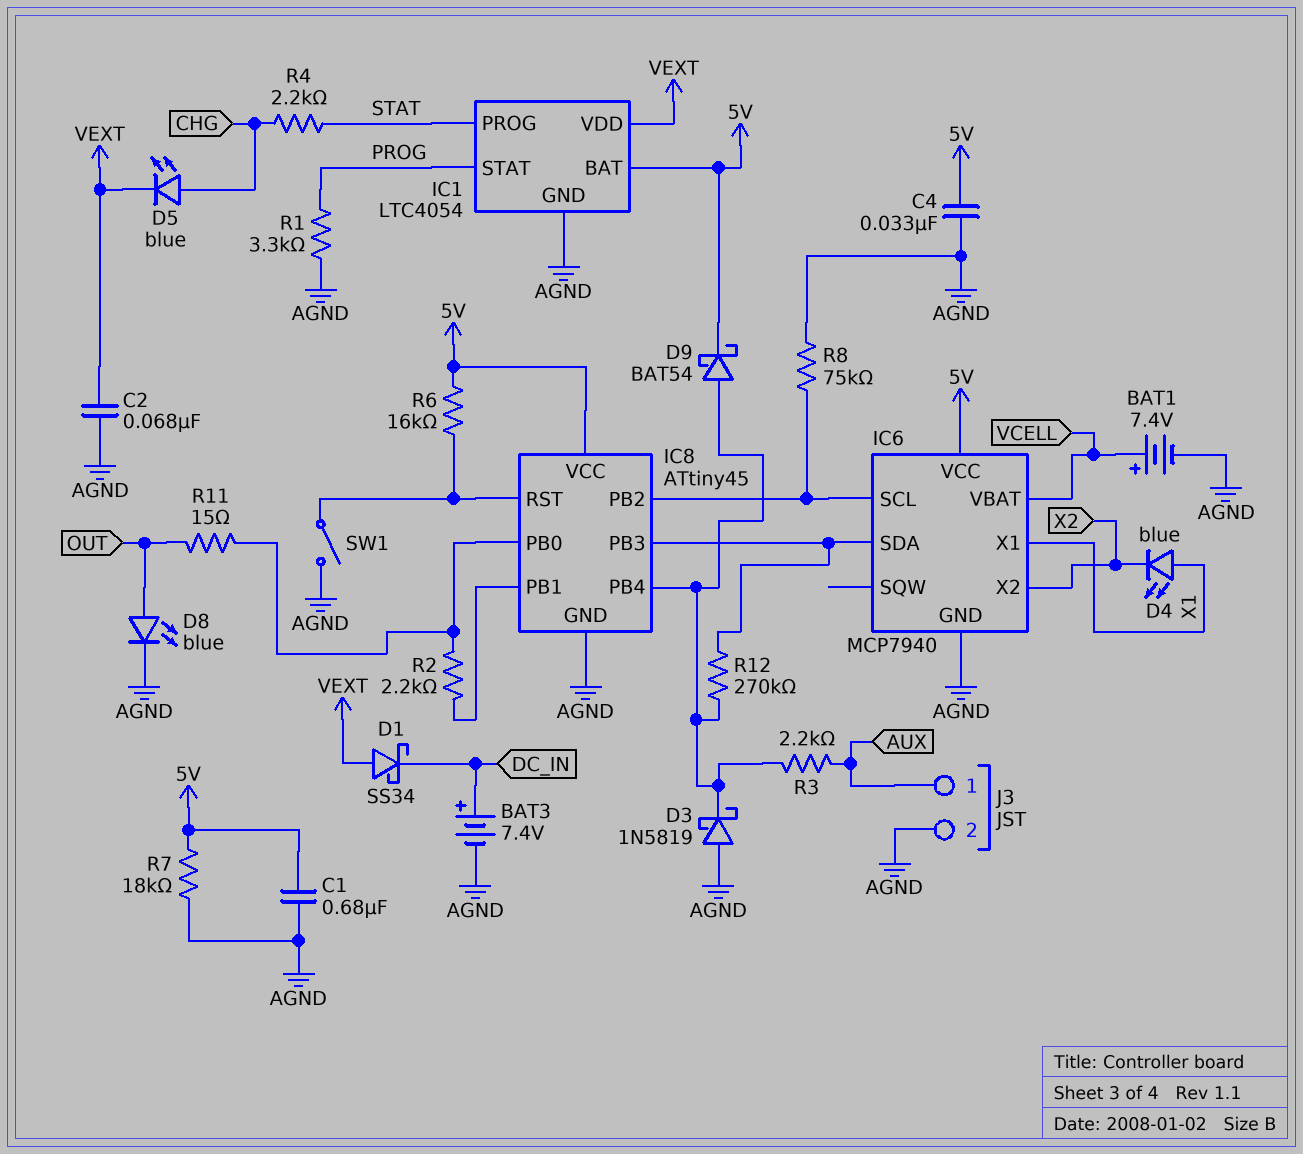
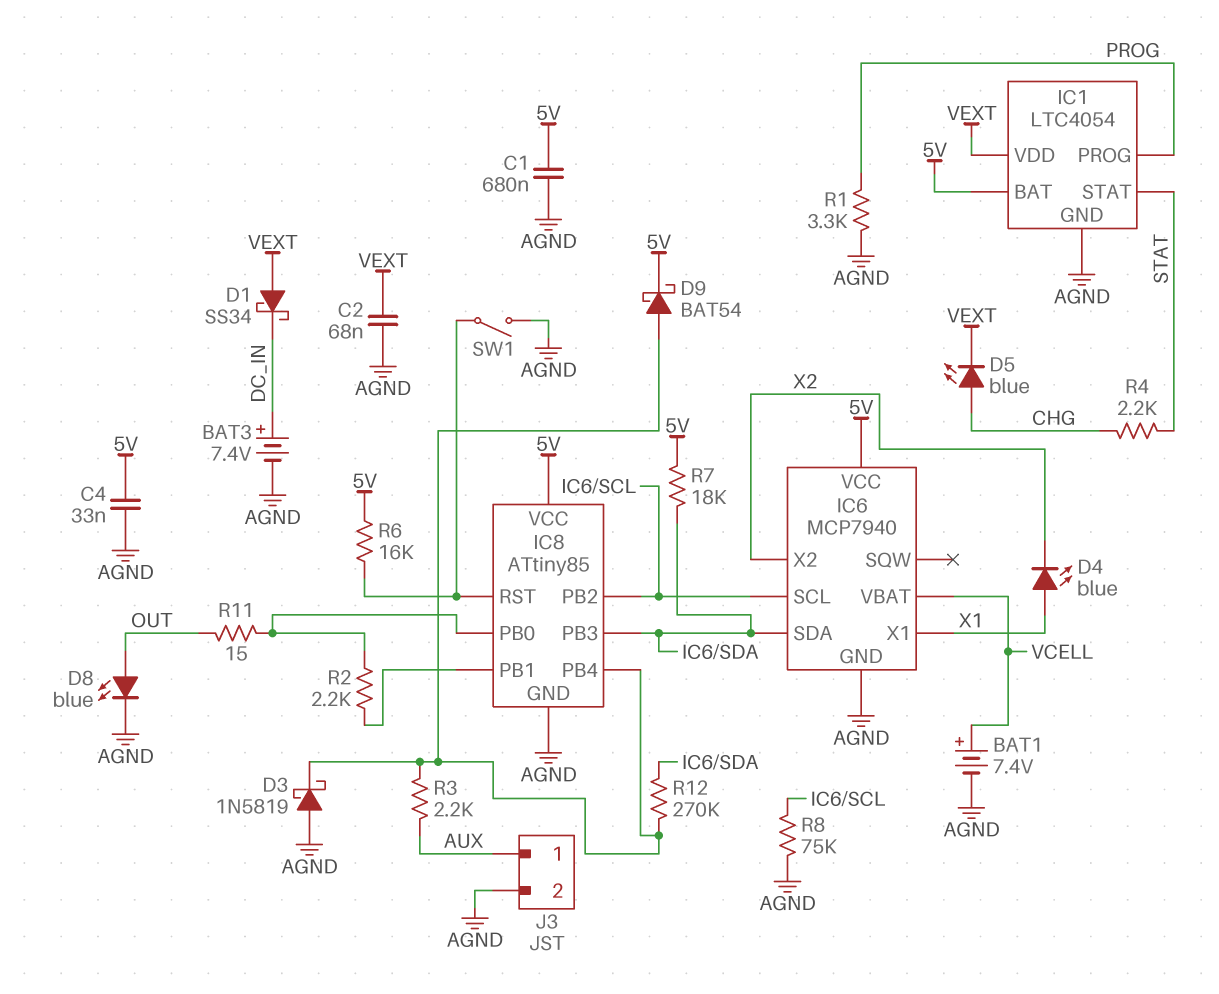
IC1 pin PROG: STAT -> PROG
IC1 pin STAT: PROG -> STAT
IC8: ATtiny45 -> ATtiny85
R7: 18k (5V, AGND) -> 18k (5V, IC6/SDA)

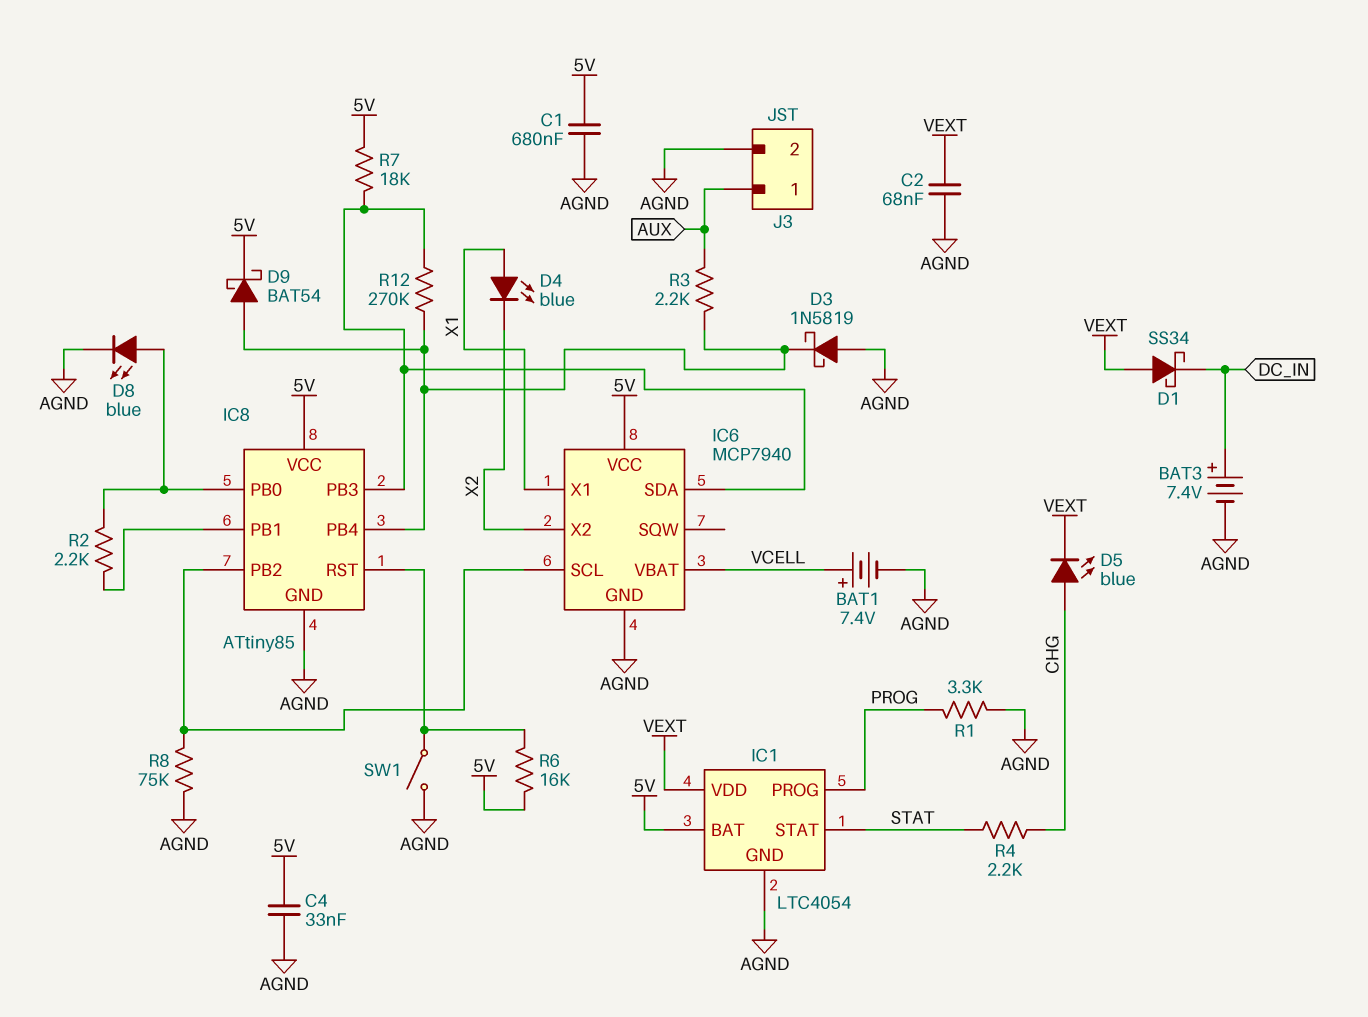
D8: LED blue (A OUT, K AGND) -> LED blue (A IC8/PB0, K AGND)
R11: 15 (IC8/PB0, OUT) -> none

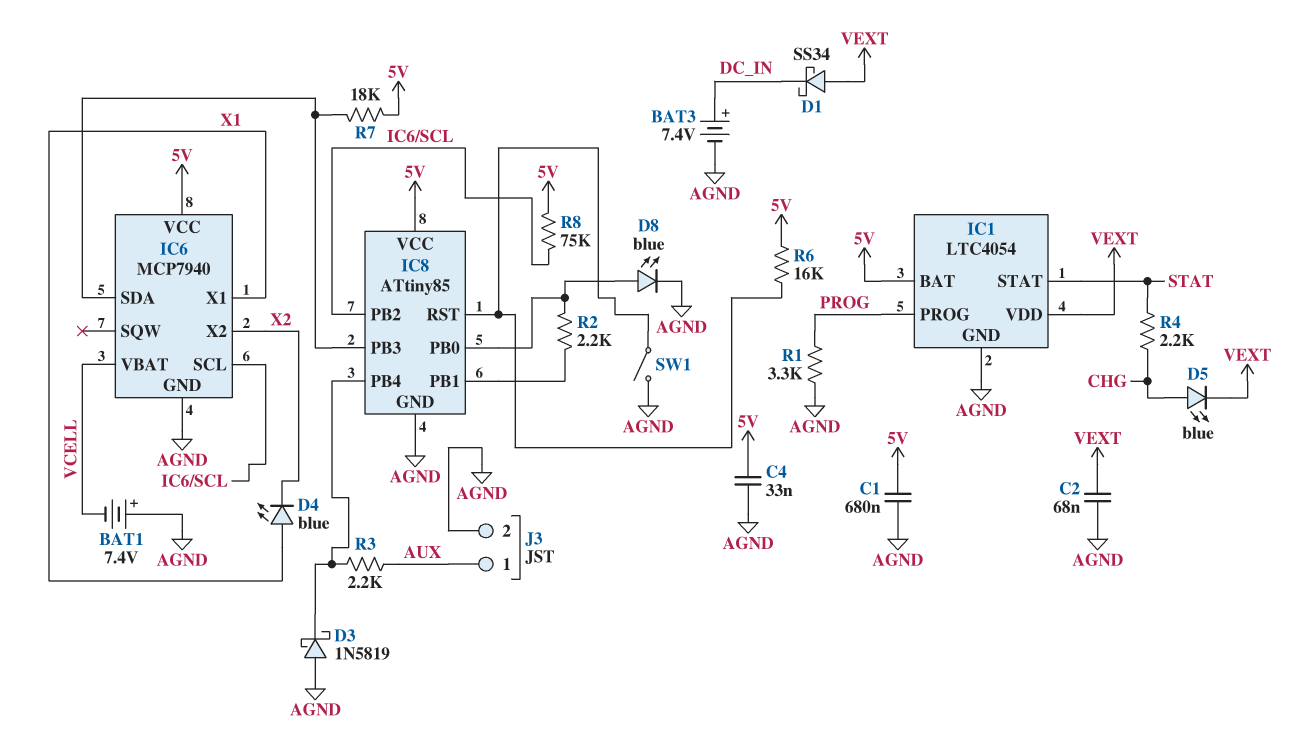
BAT1: 7.4V (plus VCELL, minus AGND) -> 7.4V (plus AGND, minus VCELL)
D9: schottky BAT54 (A IC8/PB4, K 5V) -> none
R8: 75k (AGND, IC6/SCL) -> 75k (5V, IC6/SCL)
R12: 270k (IC6/SDA, IC8/PB4) -> none

